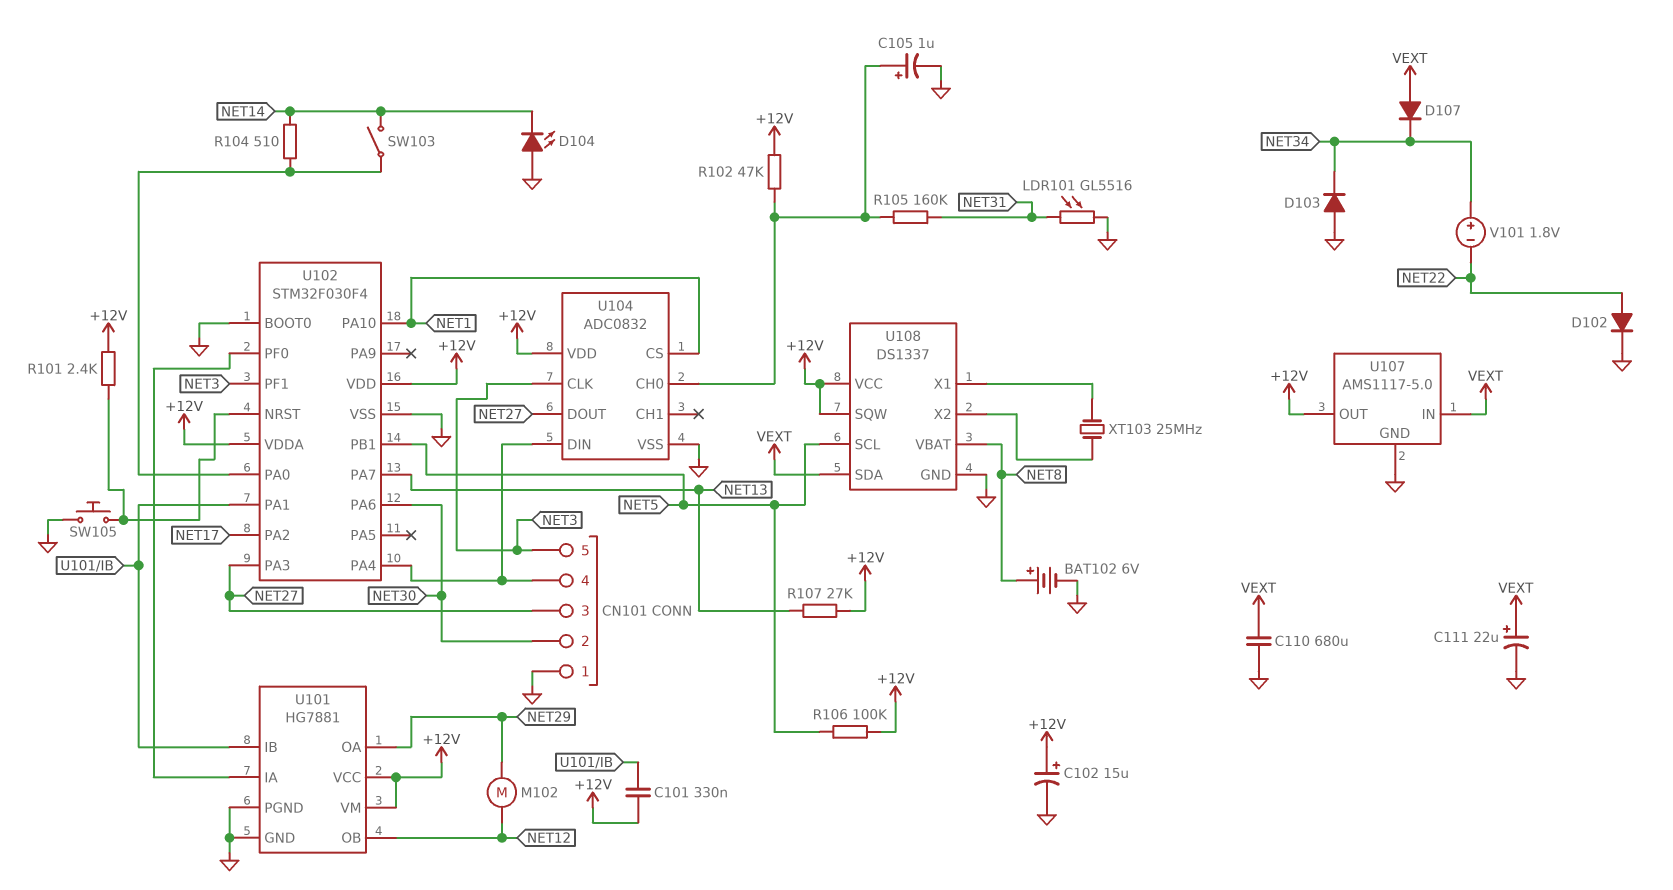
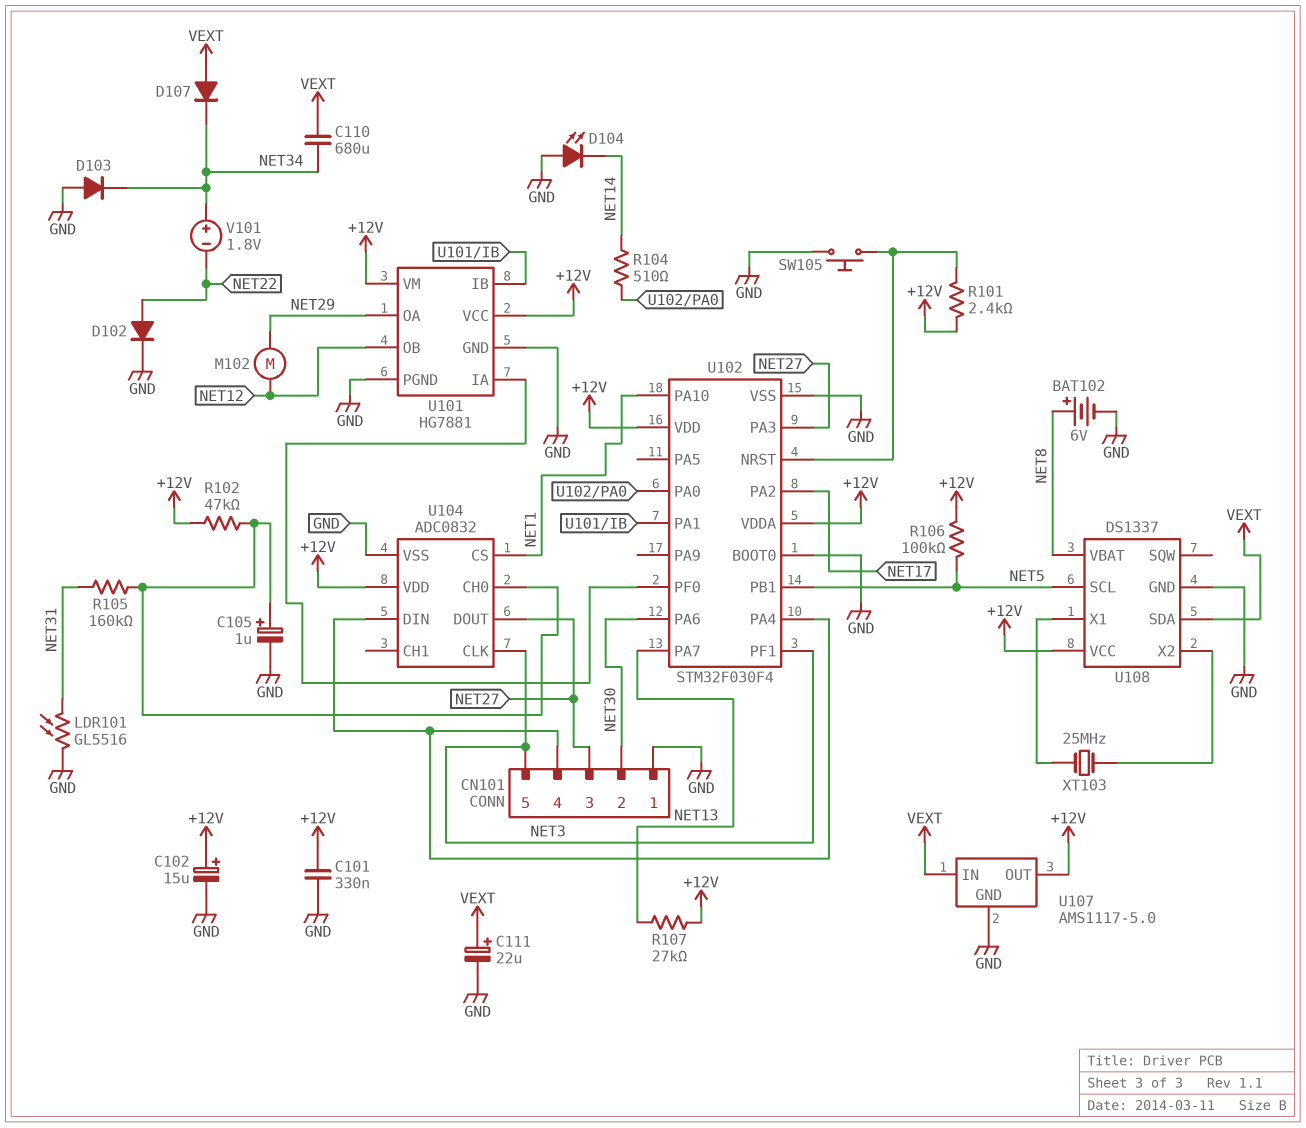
C101: 330nF (+12V, U101/IB) -> 330nF (+12V, GND)
C110: 680uF (GND, VEXT) -> 680uF (NET34, VEXT)
SW103: switch (NET14, U102/PA0) -> none
U108 pin SQW: +12V -> none

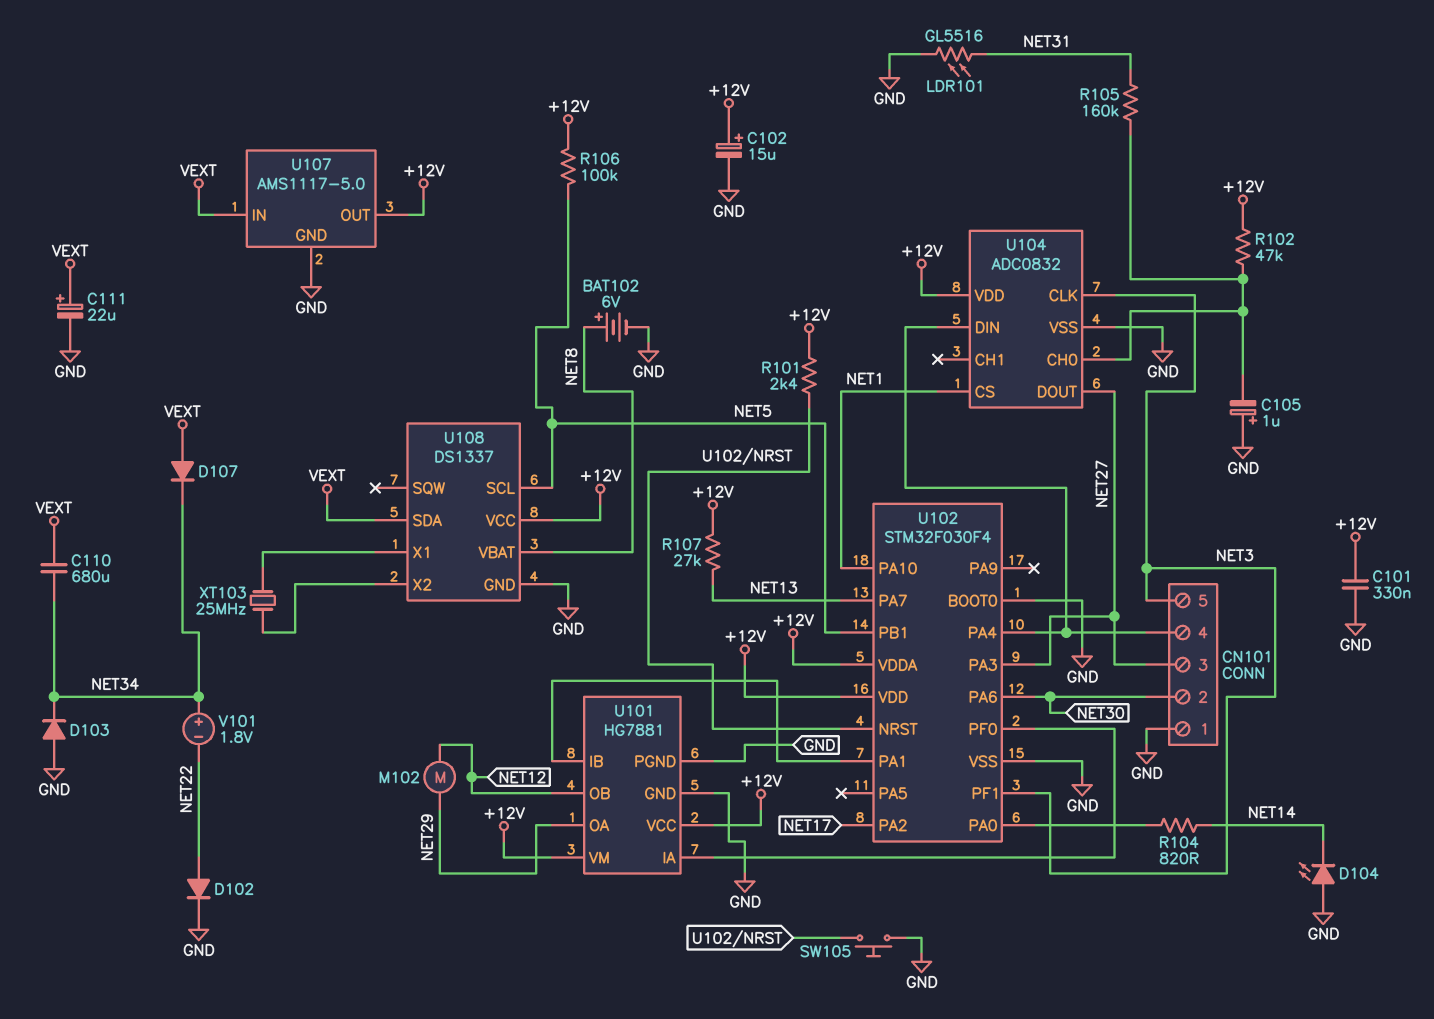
C105: 1uF (plus U104/CH0, minus GND) -> 1uF (plus GND, minus U104/CH0)
R104: 510 (NET14, U102/PA0) -> 820 (NET14, U102/PA0)

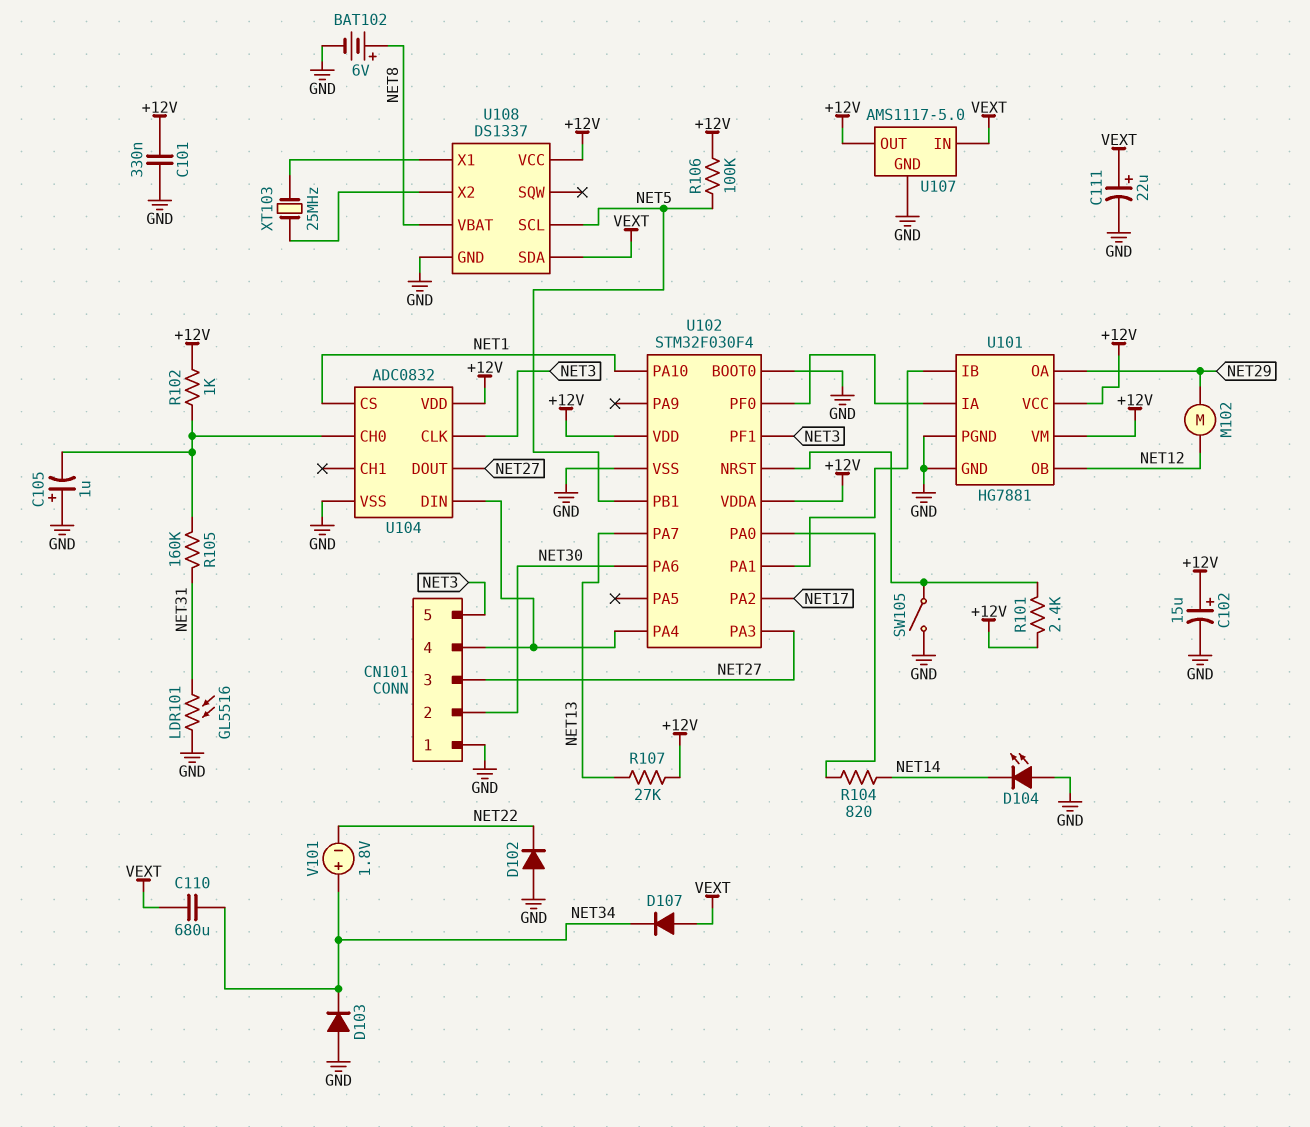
D102: diode (A NET22, K GND) -> diode (A GND, K NET22)
R102: 47k (+12V, U104/CH0) -> 1k (+12V, U104/CH0)
SW105: button (GND, U102/NRST) -> switch (GND, U102/NRST)

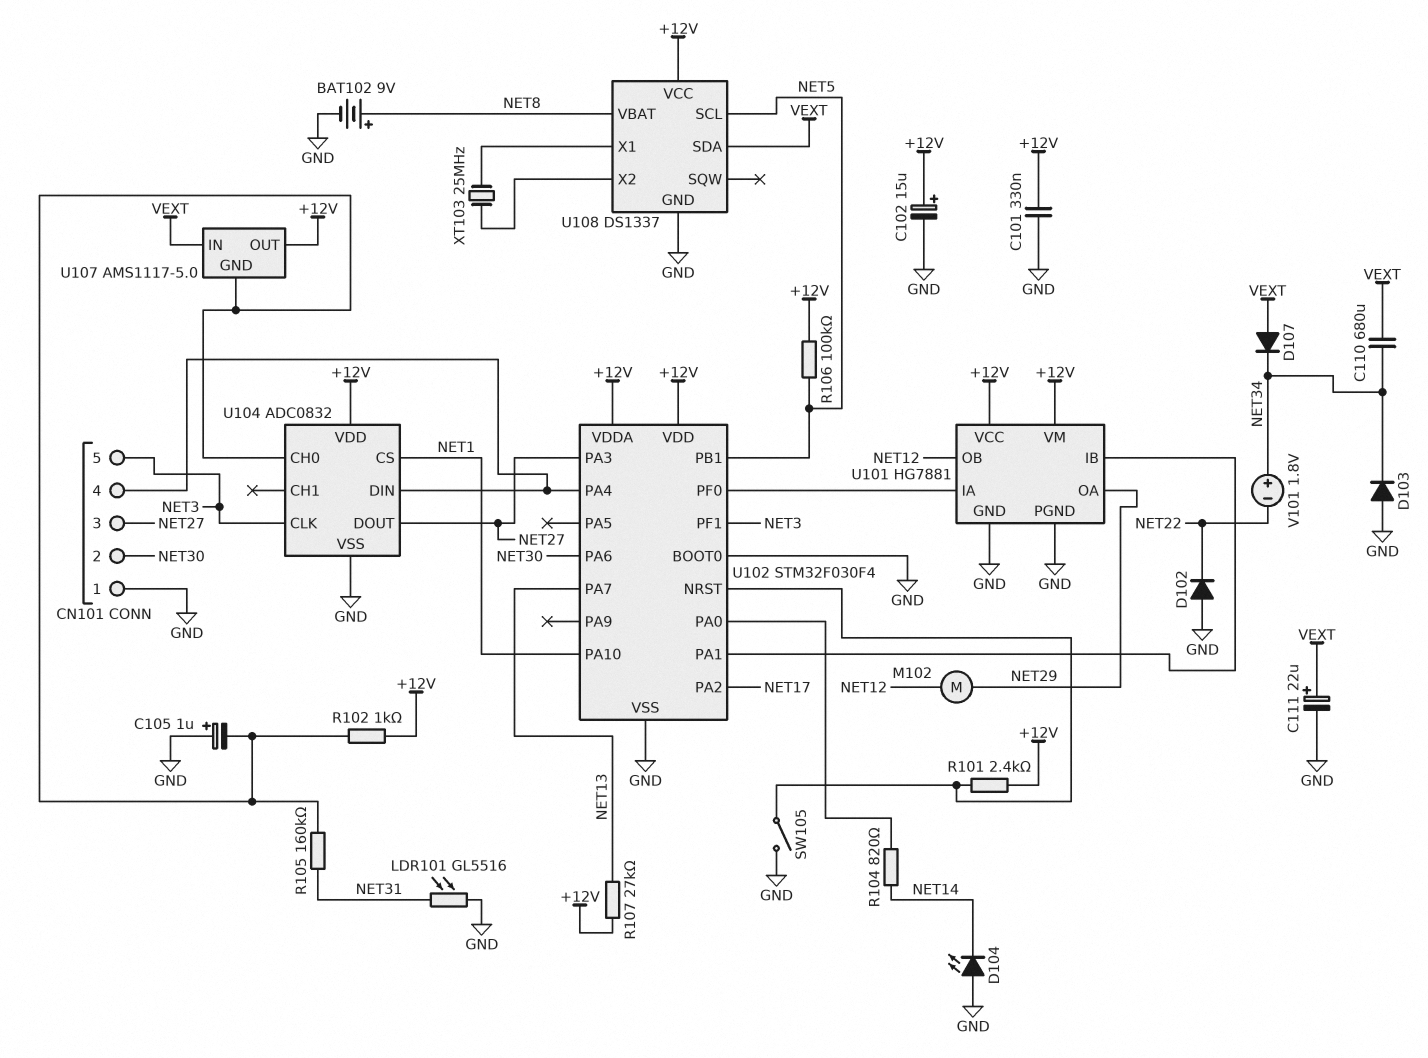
BAT102: 6V (plus NET8, minus GND) -> 9V (plus NET8, minus GND)
U107 pin GND: GND -> U104/CH0

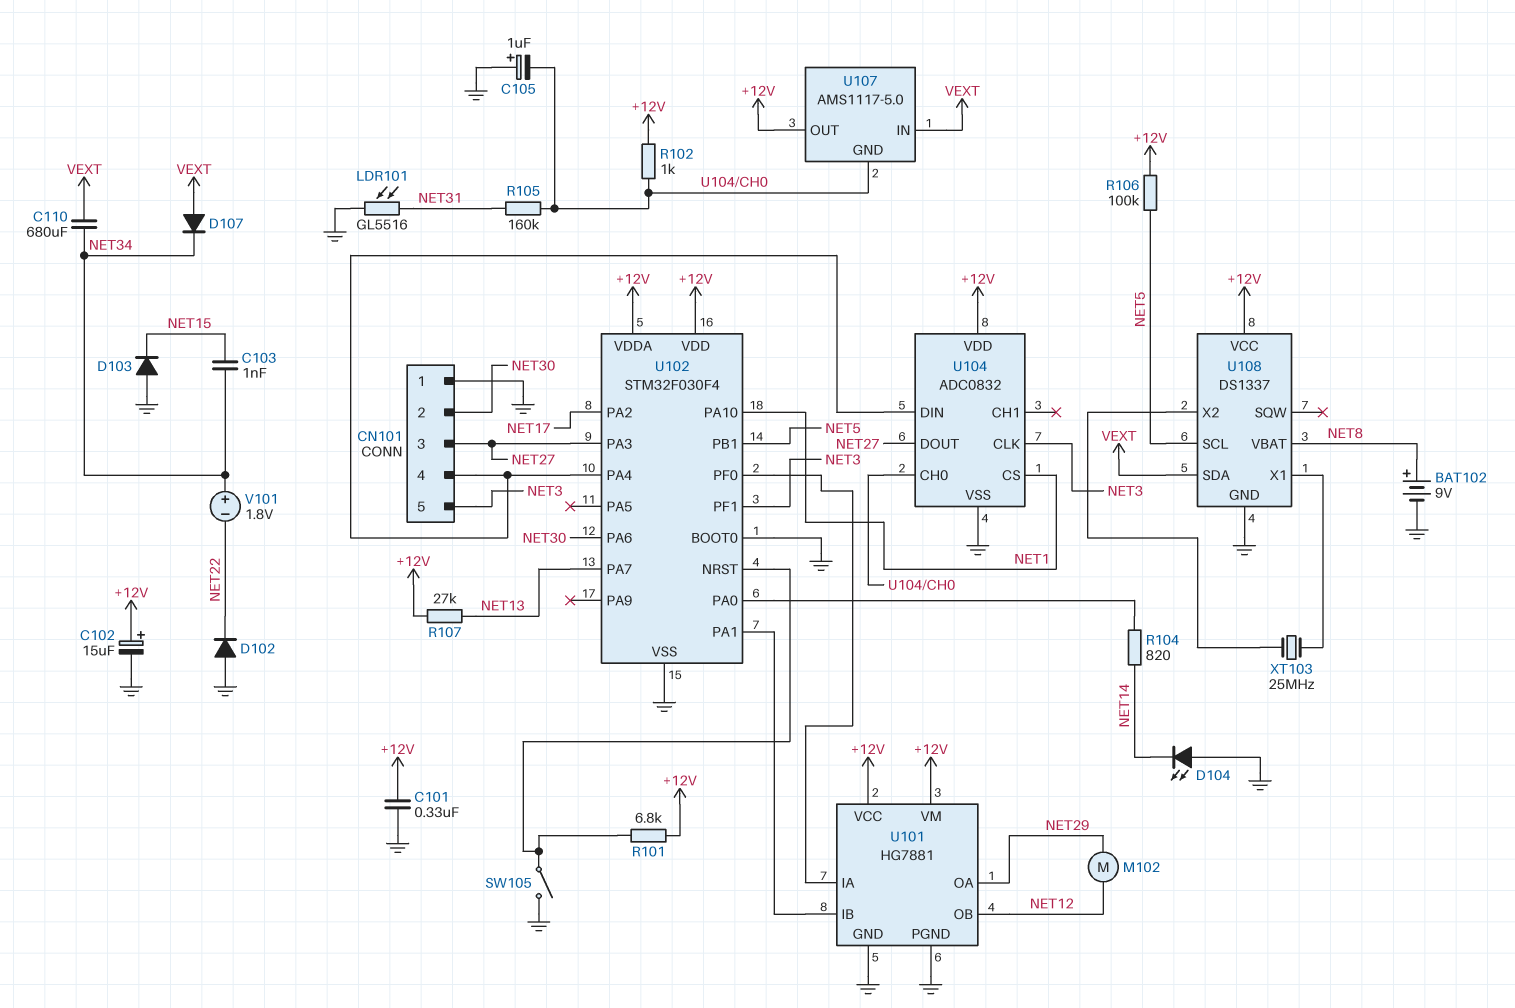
C103: none -> 1nF (NET15, NET34)
C111: 22uF (plus VEXT, minus GND) -> none
D103: diode (A GND, K NET34) -> diode (A GND, K NET15)
R101: 2.4k (+12V, U102/NRST) -> 6.8k (+12V, U102/NRST)

